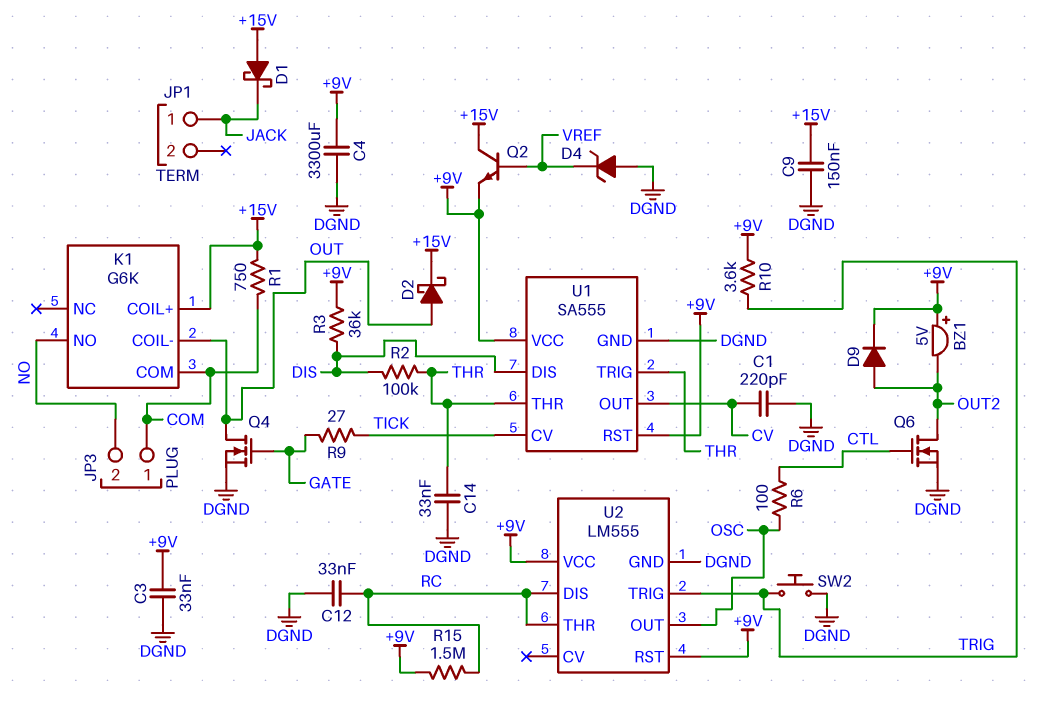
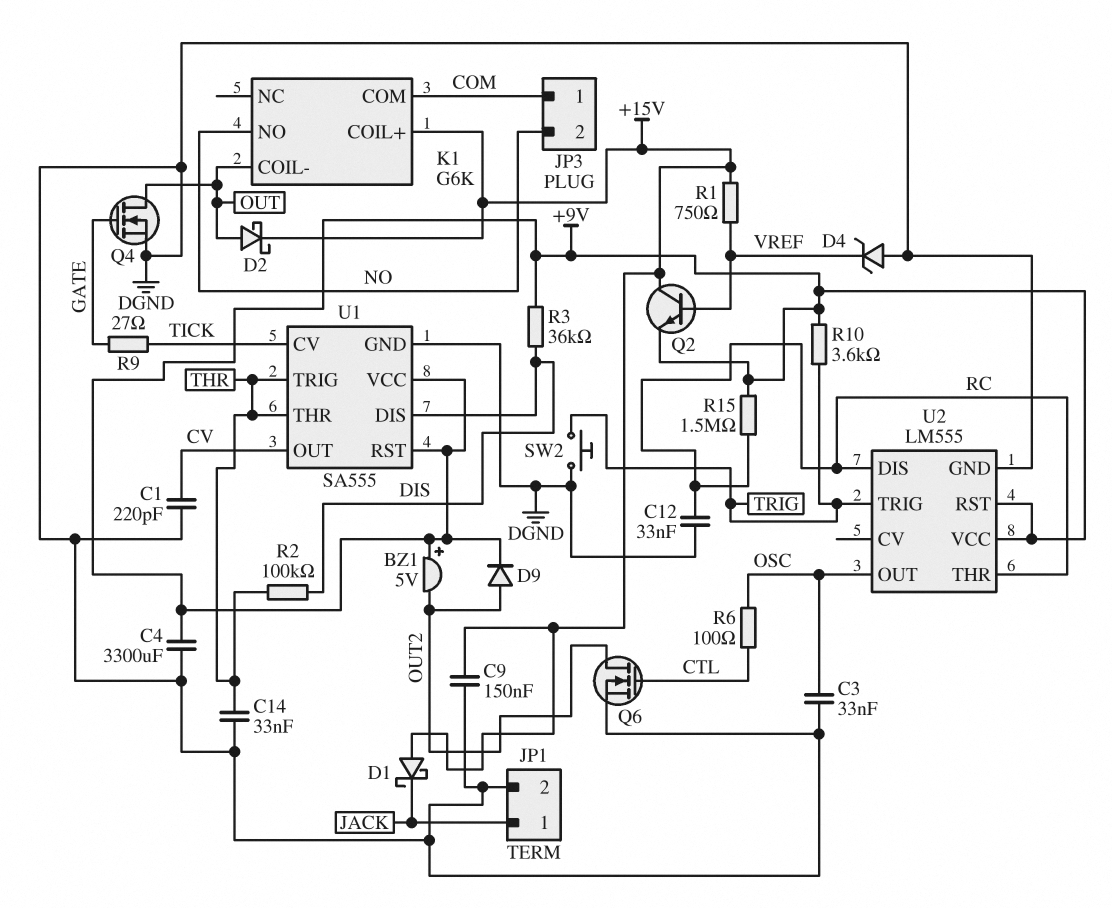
C3: 33nF (+9V, DGND) -> 33nF (DGND, OSC)
JP1 pin 2: none -> DGND
R1: 750 (+15V, COM) -> 750 (+15V, VREF)

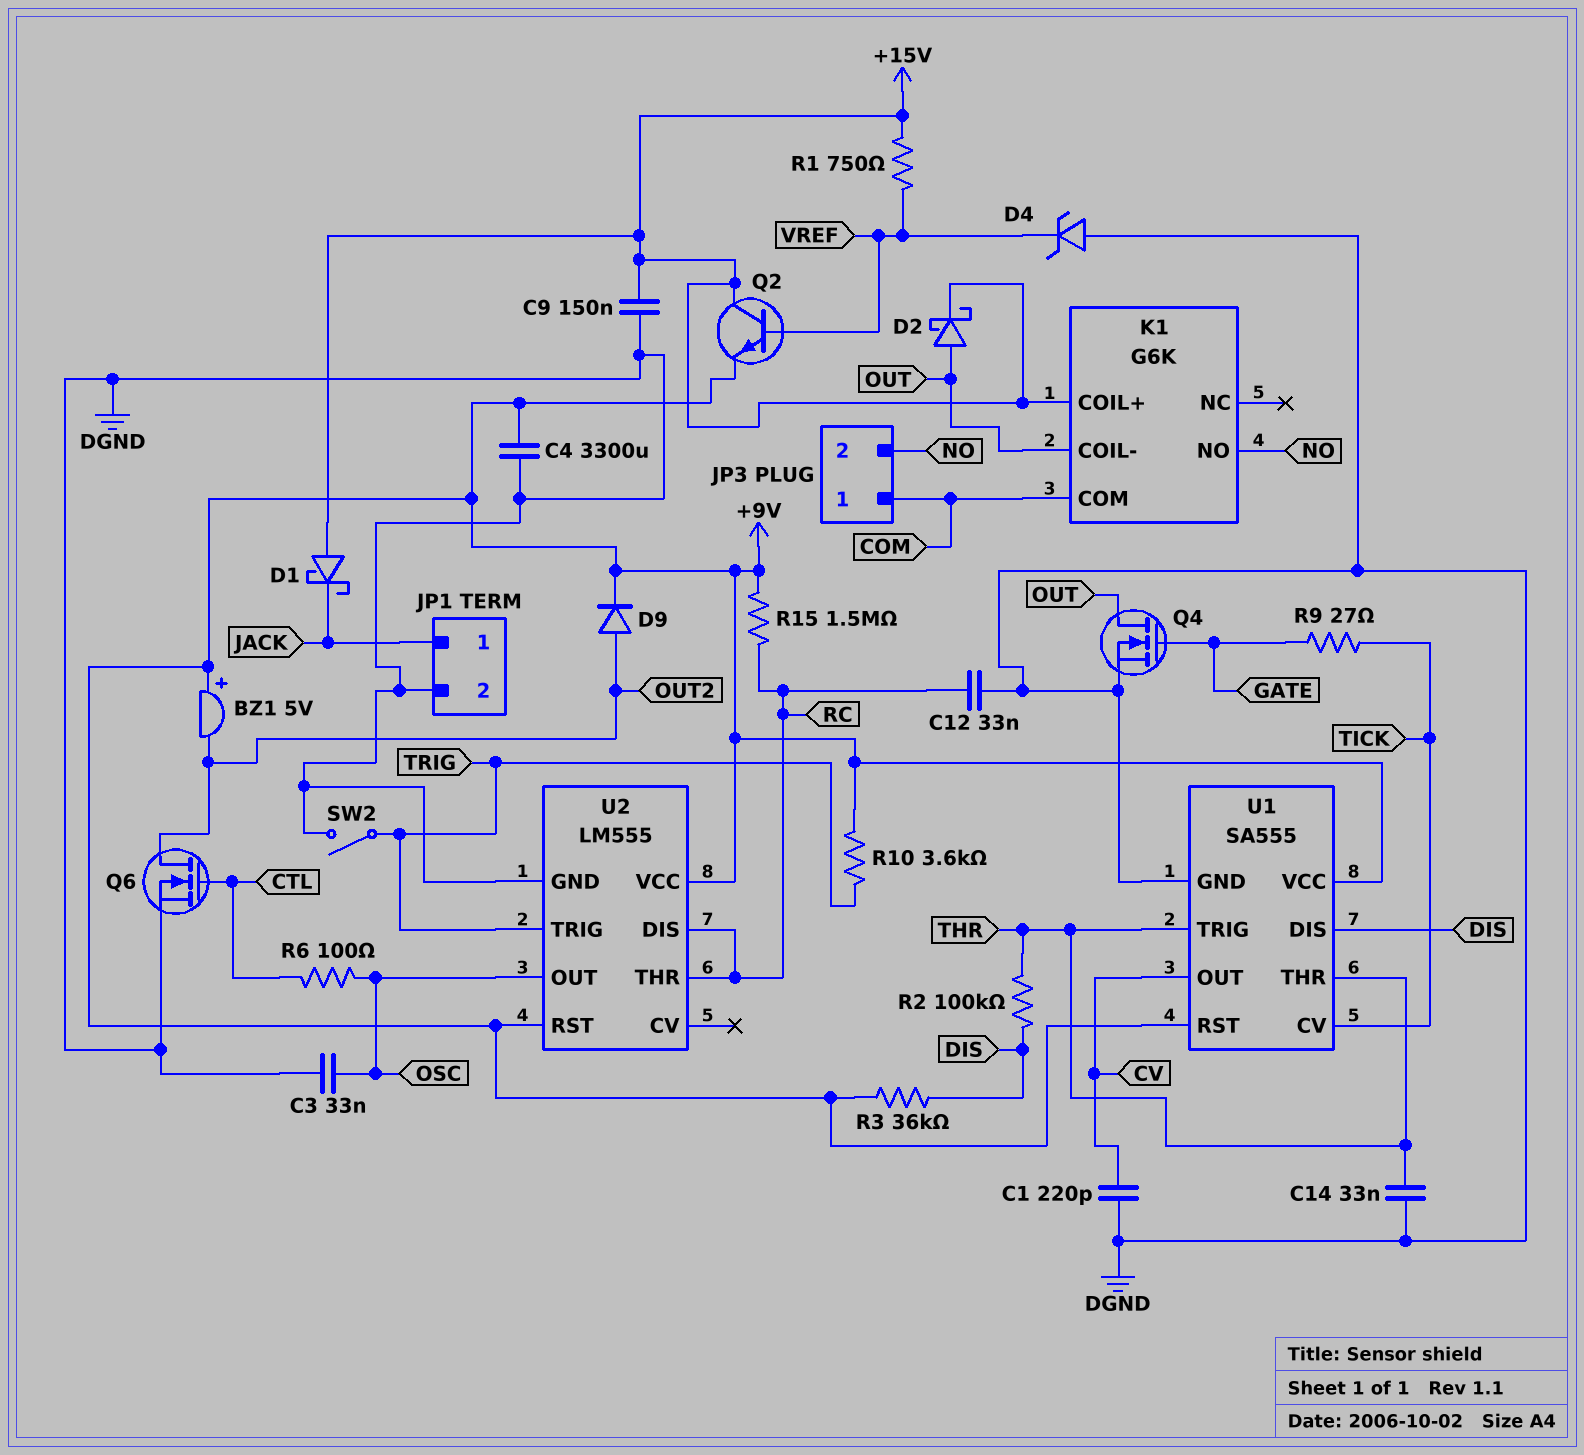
SW2: button (DGND, TRIG) -> switch (DGND, TRIG)

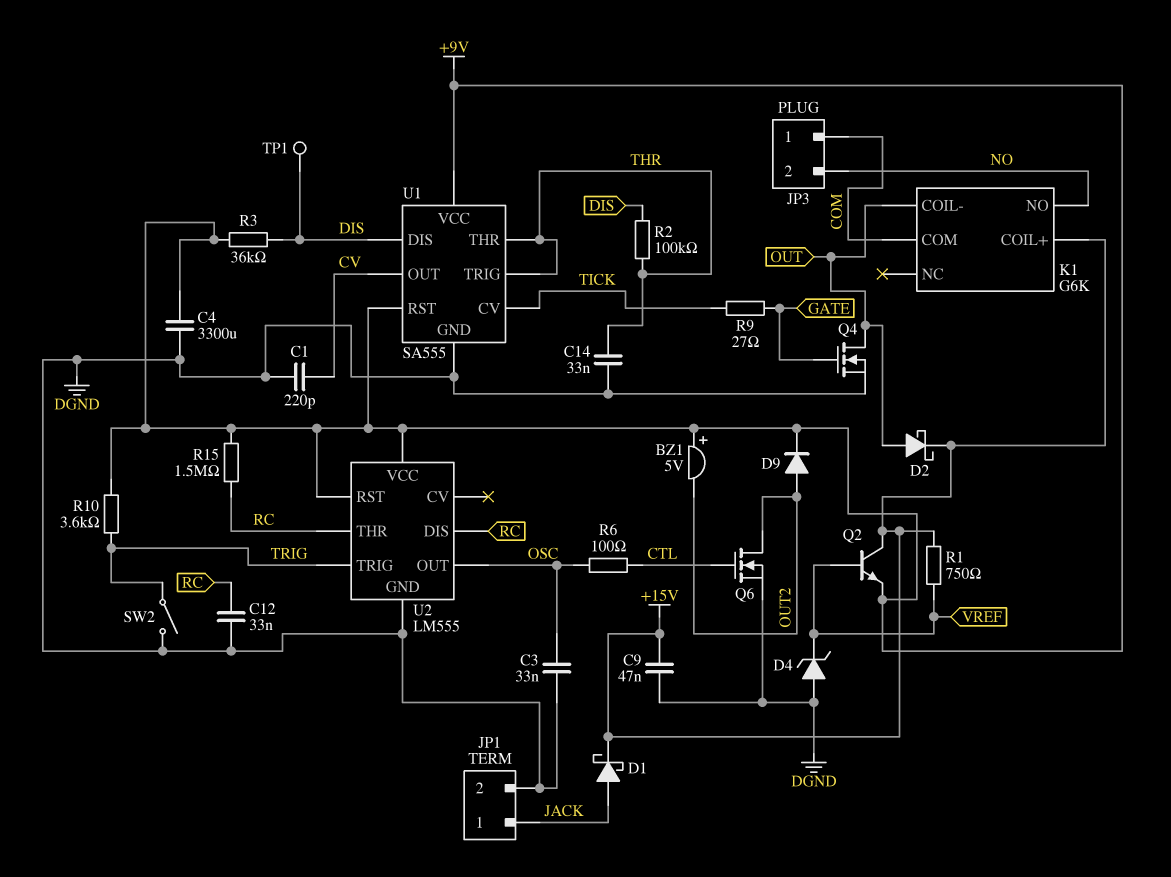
C9: 150nF (+15V, DGND) -> 47nF (+15V, DGND)
D1: schottky (A +15V, K JACK) -> schottky (A JACK, K +15V)
TP1: none -> test point (DIS)

